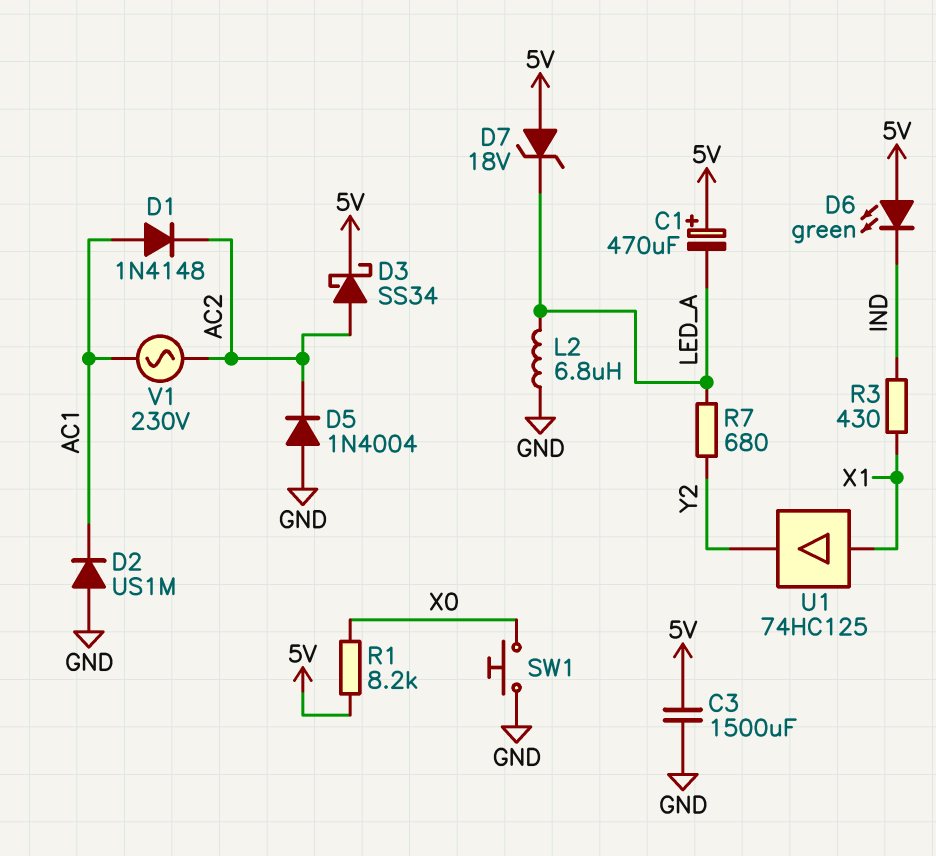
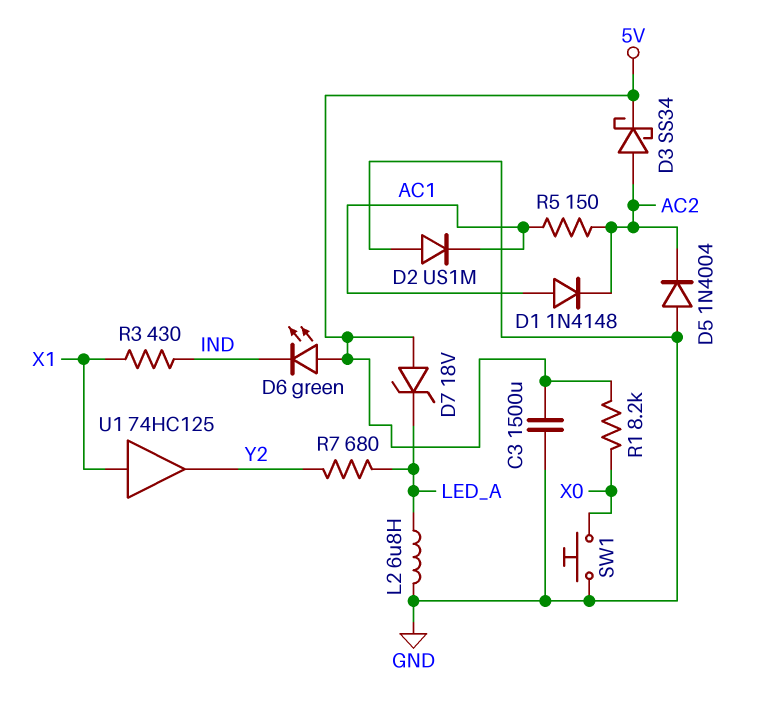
C1: 470uF (plus 5V, minus LED_A) -> none
R5: none -> 150 (AC1, AC2)
V1: AC 230V (AC1, AC2) -> none

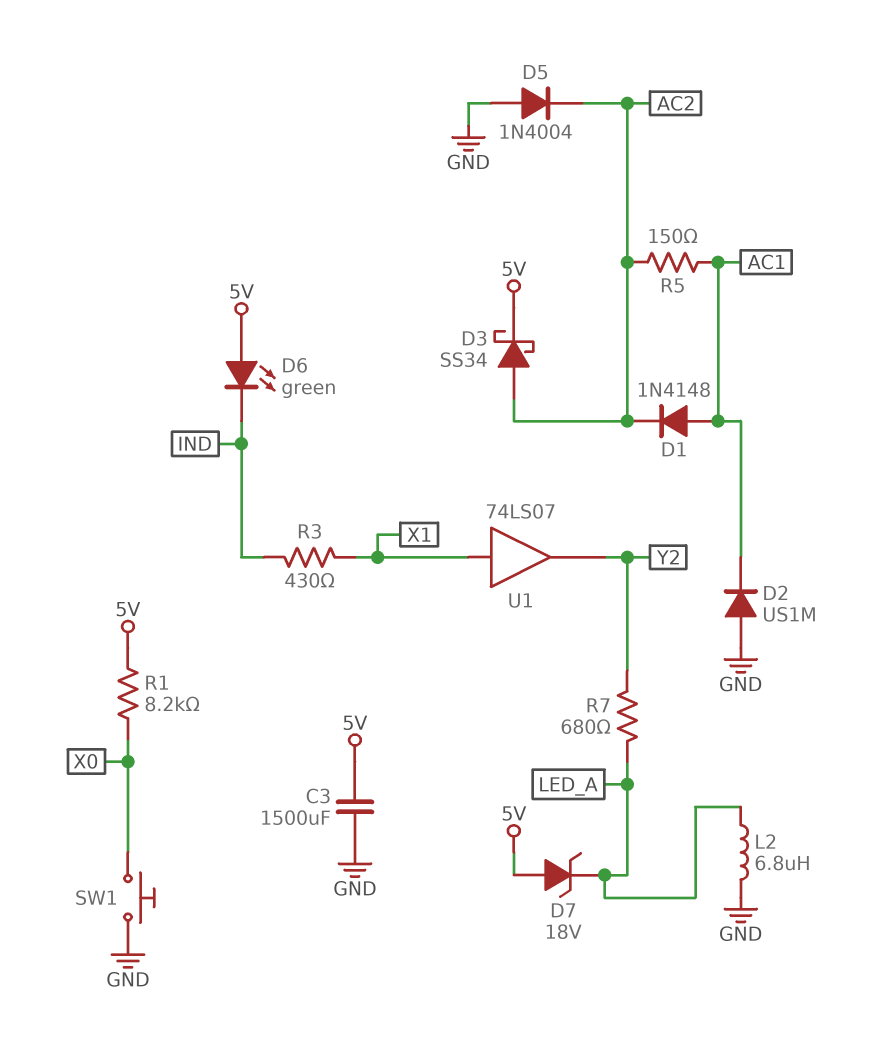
U1: buffer 74HC125 (in X1, out Y2) -> buffer 74LS07 (in X1, out Y2)

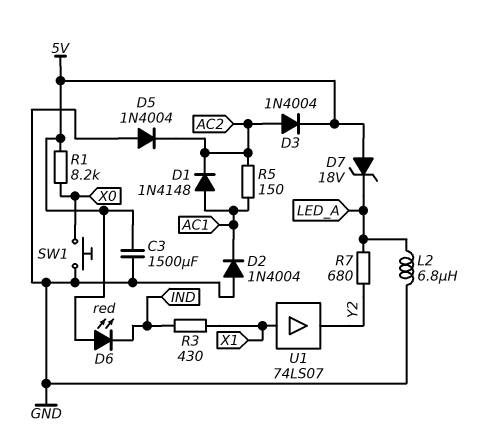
D2: diode US1M (A GND, K AC1) -> diode 1N4004 (A GND, K AC1)
D3: schottky SS34 (A AC2, K 5V) -> diode 1N4004 (A AC2, K 5V)
D6: LED green (A 5V, K IND) -> LED red (A 5V, K IND)

